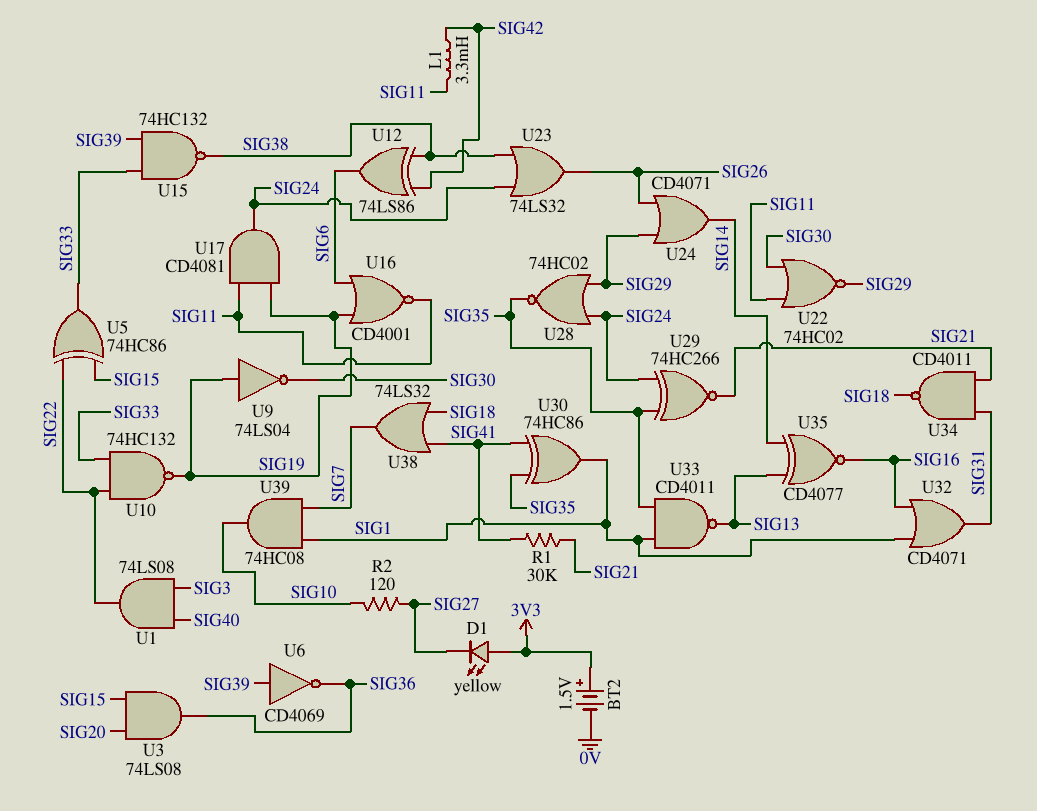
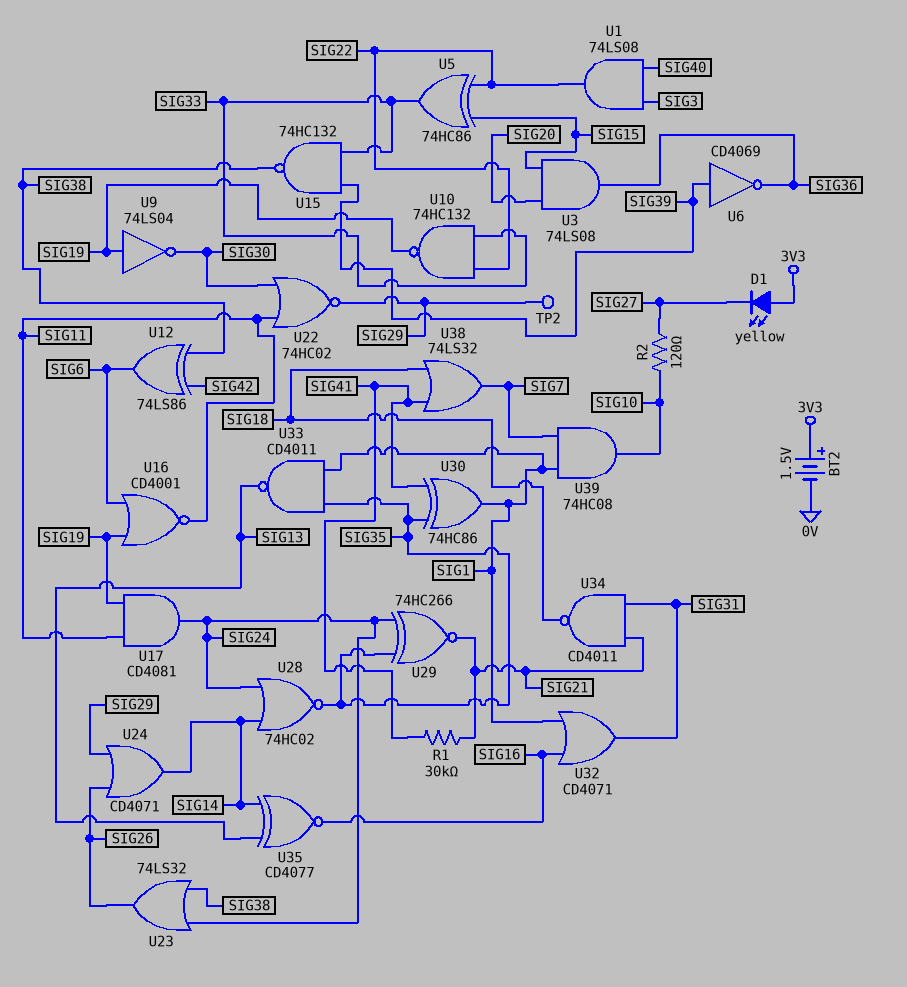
L1: 3.3mH (SIG11, SIG42) -> none
TP2: none -> test point (SIG29)
U28: NOR 74HC02 (in SIG24, in SIG29, out SIG35) -> NOR 74HC02 (in SIG14, in SIG24, out SIG35)

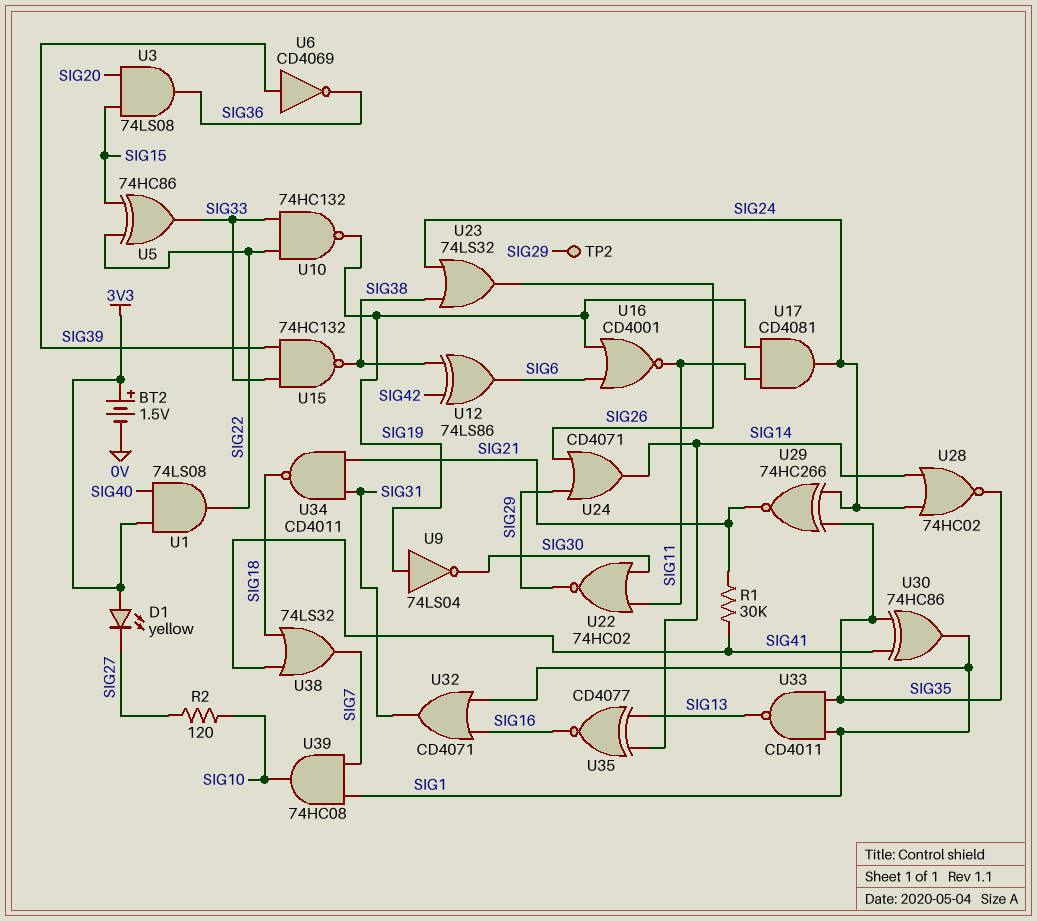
U1: AND 74LS08 (in SIG3, in SIG40, out SIG22) -> AND 74LS08 (in 3V3, in SIG40, out SIG22)

